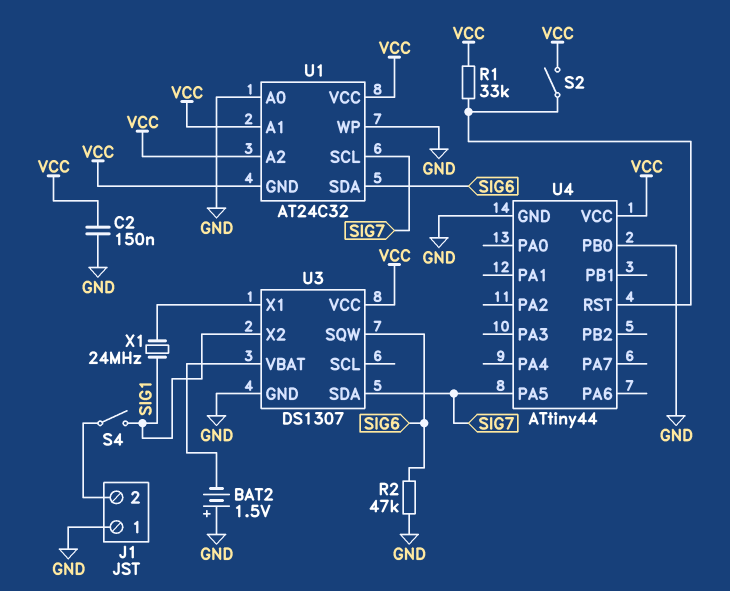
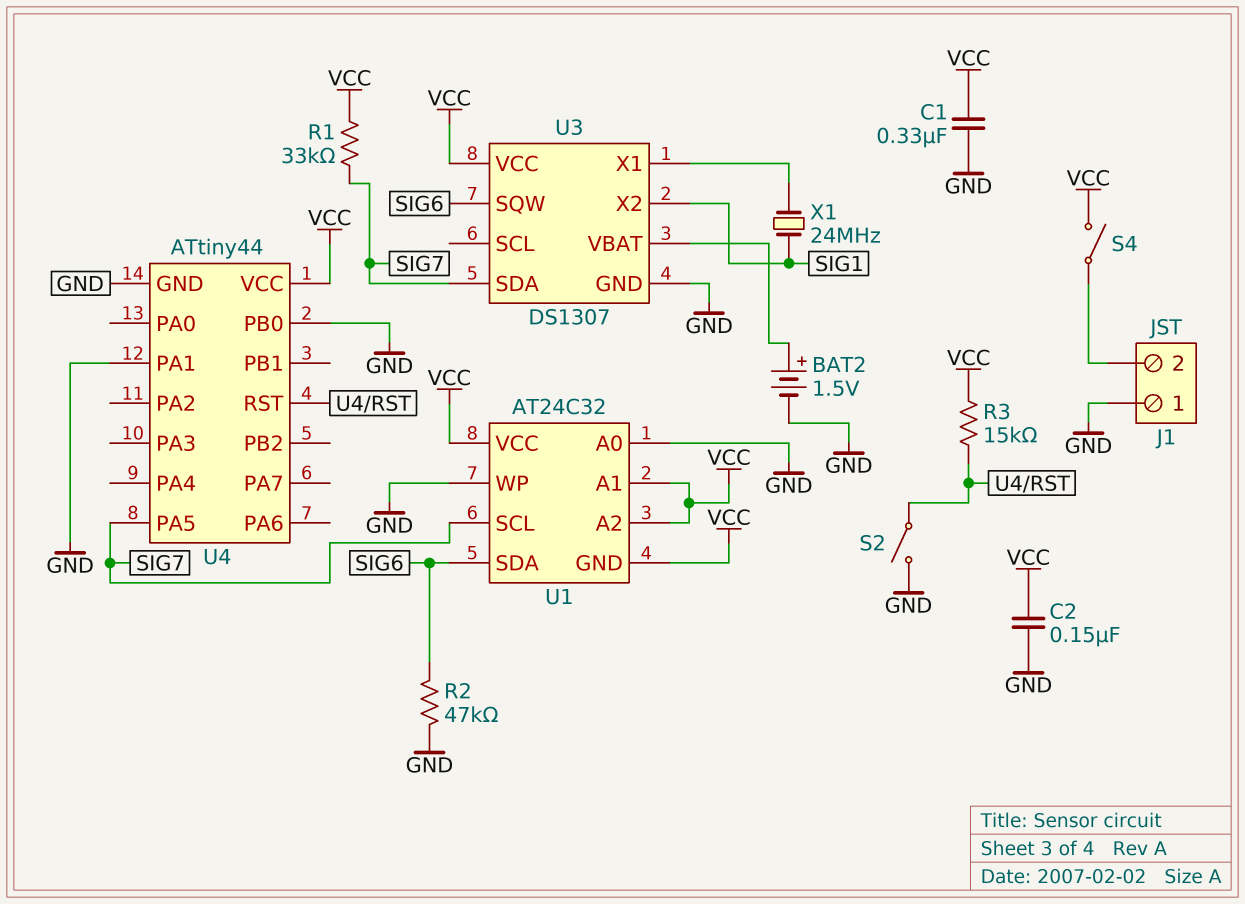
BAT2: 1.5V (plus GND, minus U3/VBAT) -> 1.5V (plus U3/VBAT, minus GND)
C1: none -> 330nF (GND, VCC)
R1: 33k (U4/RST, VCC) -> 33k (SIG7, VCC)
R3: none -> 15k (U4/RST, VCC)
S2: switch (U4/RST, VCC) -> switch (GND, U4/RST)
S4: switch (J1/2, SIG1) -> switch (J1/2, VCC)
U4 pin PA1: none -> GND

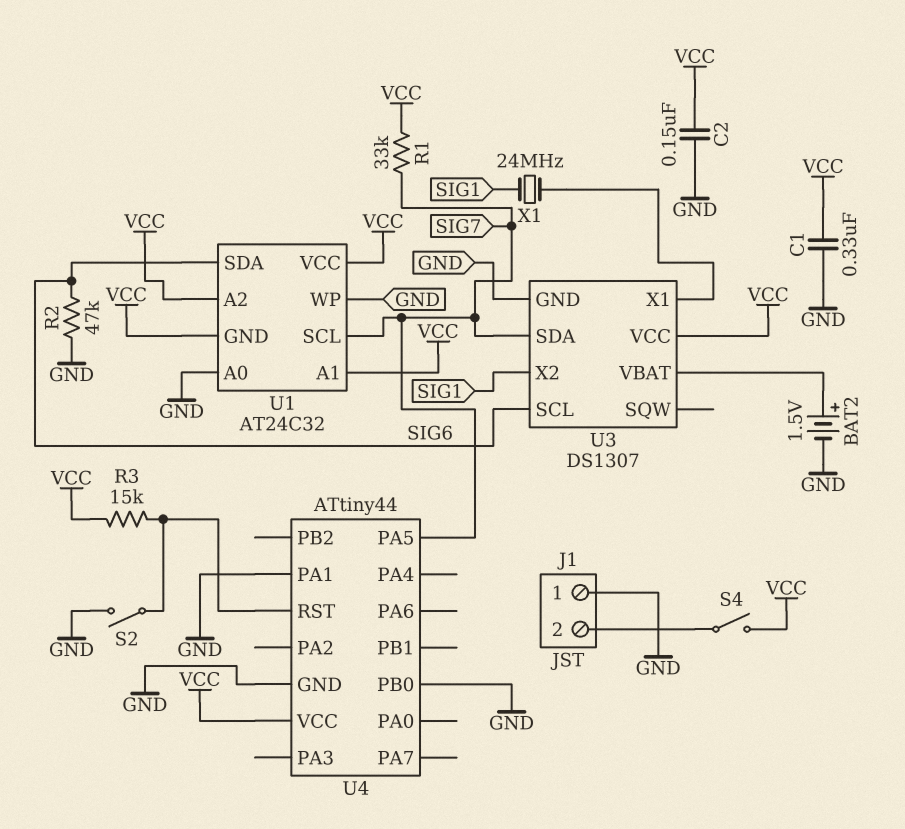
U3 pin SCL: none -> SIG6
U3 pin SQW: SIG6 -> none

